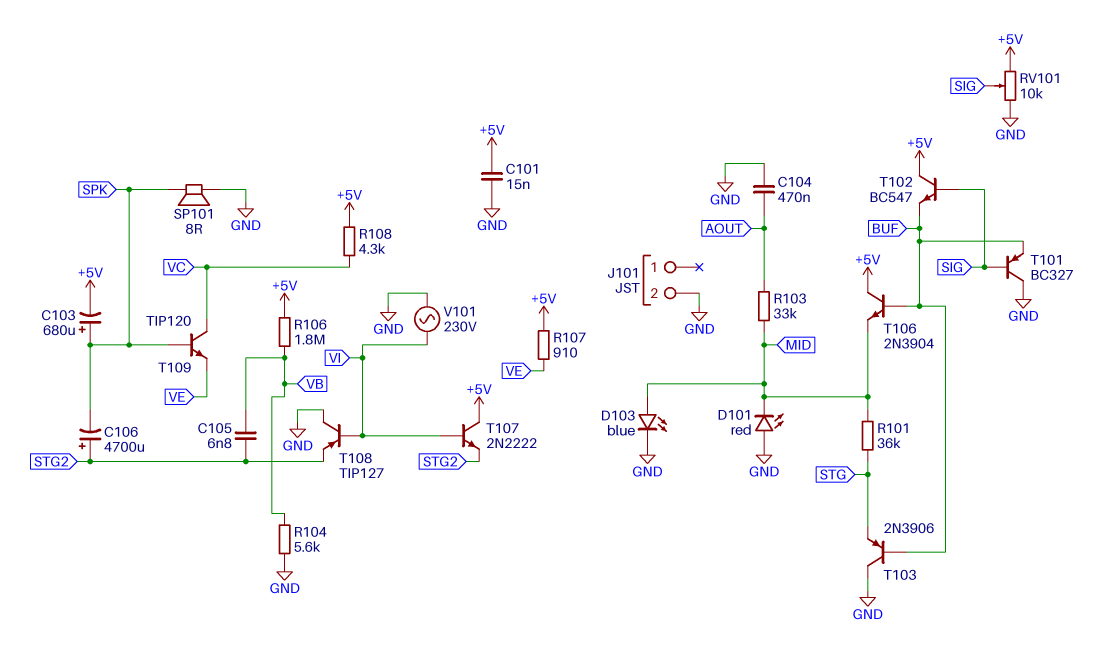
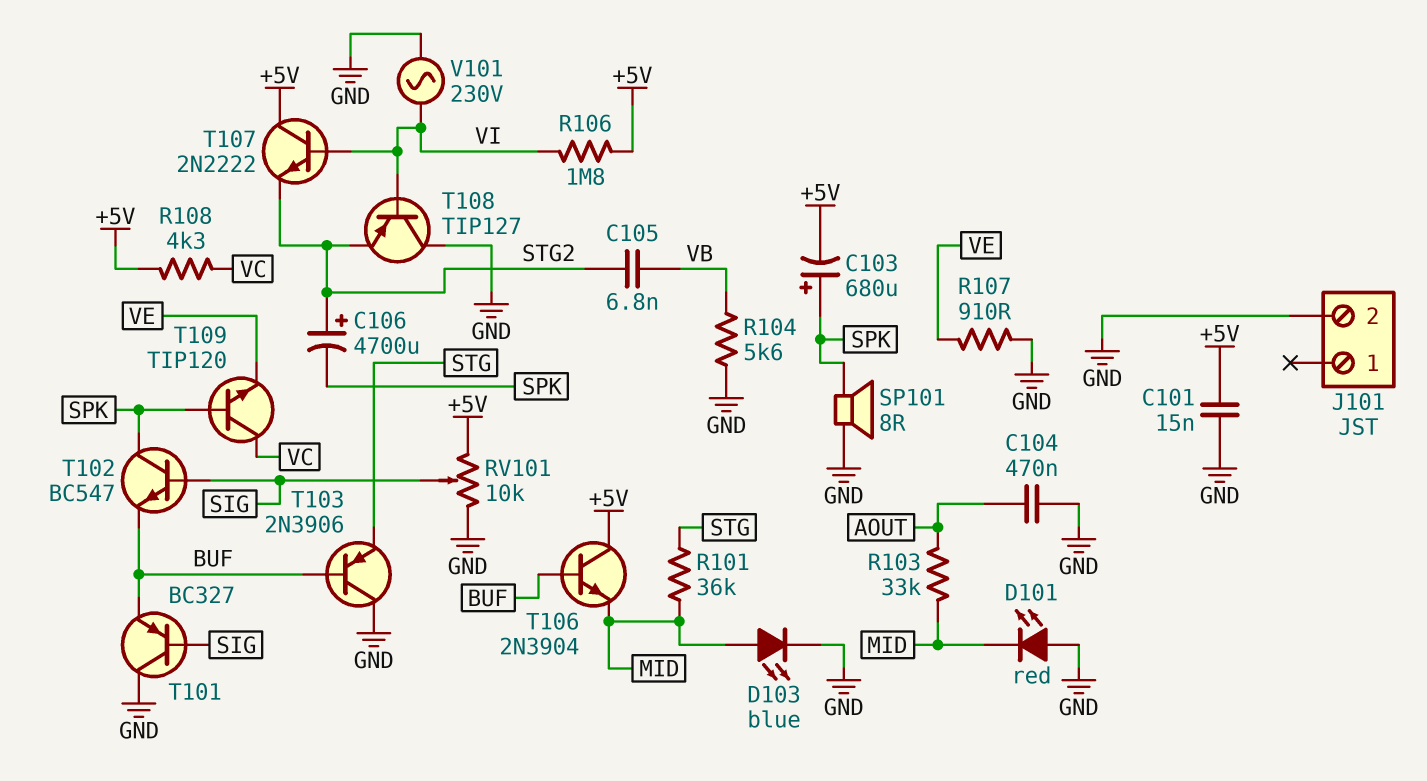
R106: 1.8M (+5V, VB) -> 1.8M (+5V, VI)
R107: 910 (+5V, VE) -> 910 (GND, VE)
T102: NPN BC547 (B SIG, C +5V, E BUF) -> NPN BC547 (B SIG, C SPK, E BUF)

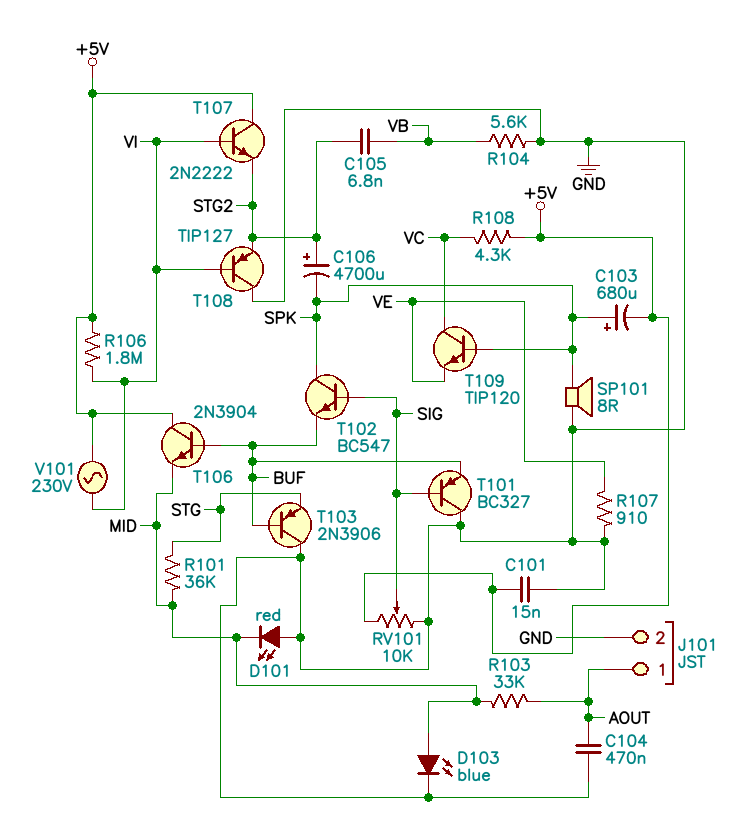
J101 pin 1: none -> AOUT
V101: AC 230V (GND, VI) -> AC 230V (+5V, VI)

